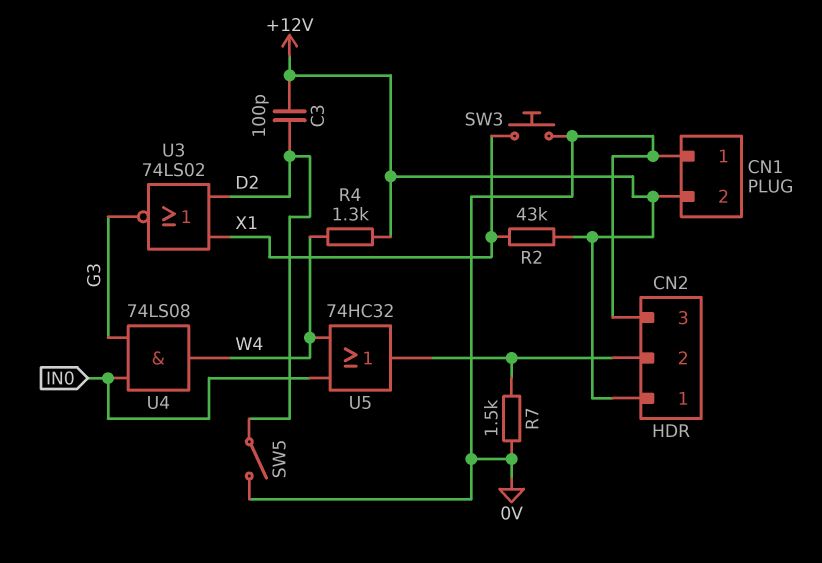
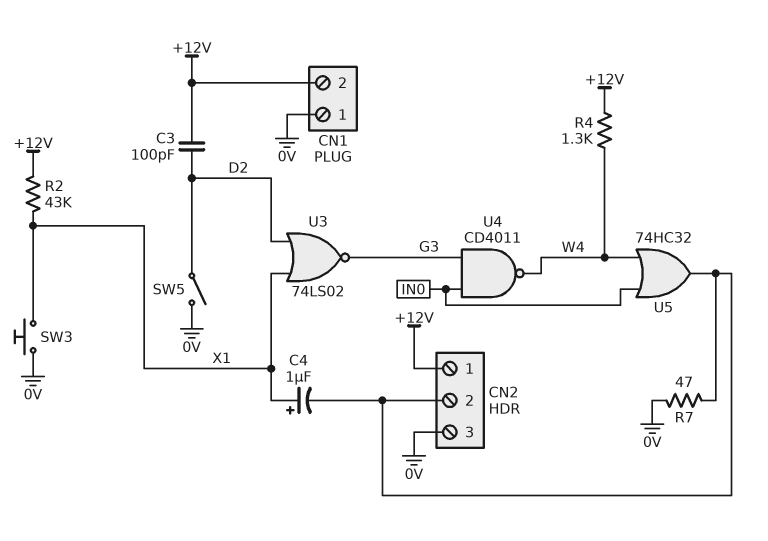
C4: none -> 1uF (plus X1, minus CN2/2)
R7: 1.5k (0V, CN2/2) -> 47 (0V, CN2/2)
U4: AND 74LS08 (in G3, in IN0, out W4) -> NAND CD4011 (in G3, in IN0, out W4)

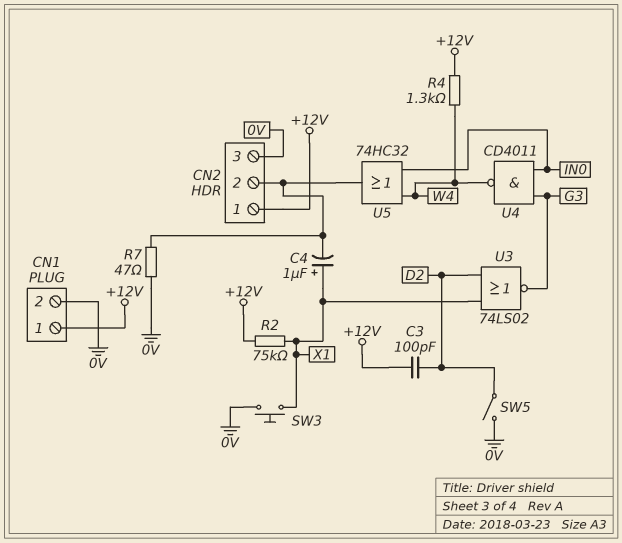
CN1 pin 1: 0V -> +12V
CN1 pin 2: +12V -> 0V
R2: 43k (+12V, X1) -> 75k (+12V, X1)

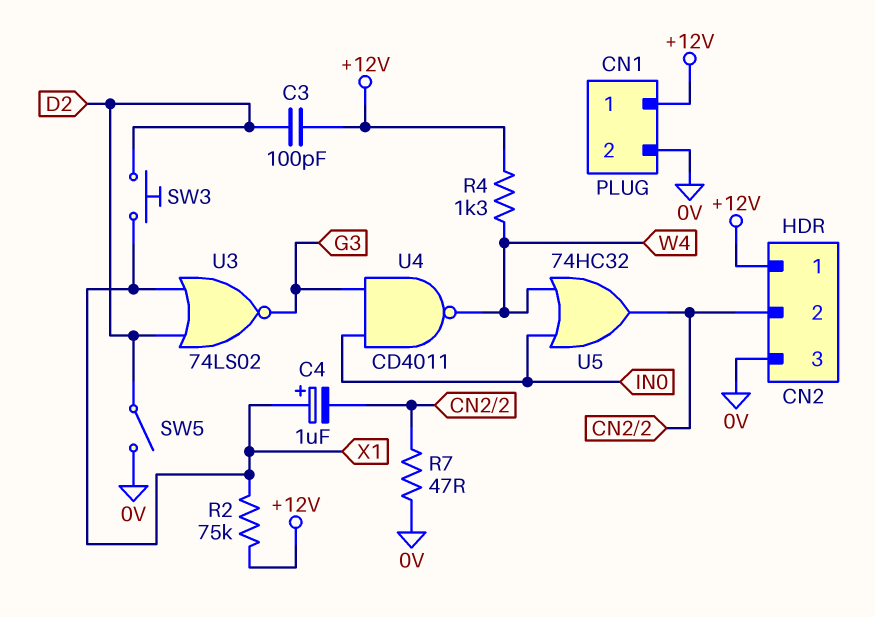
SW3: button (0V, X1) -> button (D2, X1)

